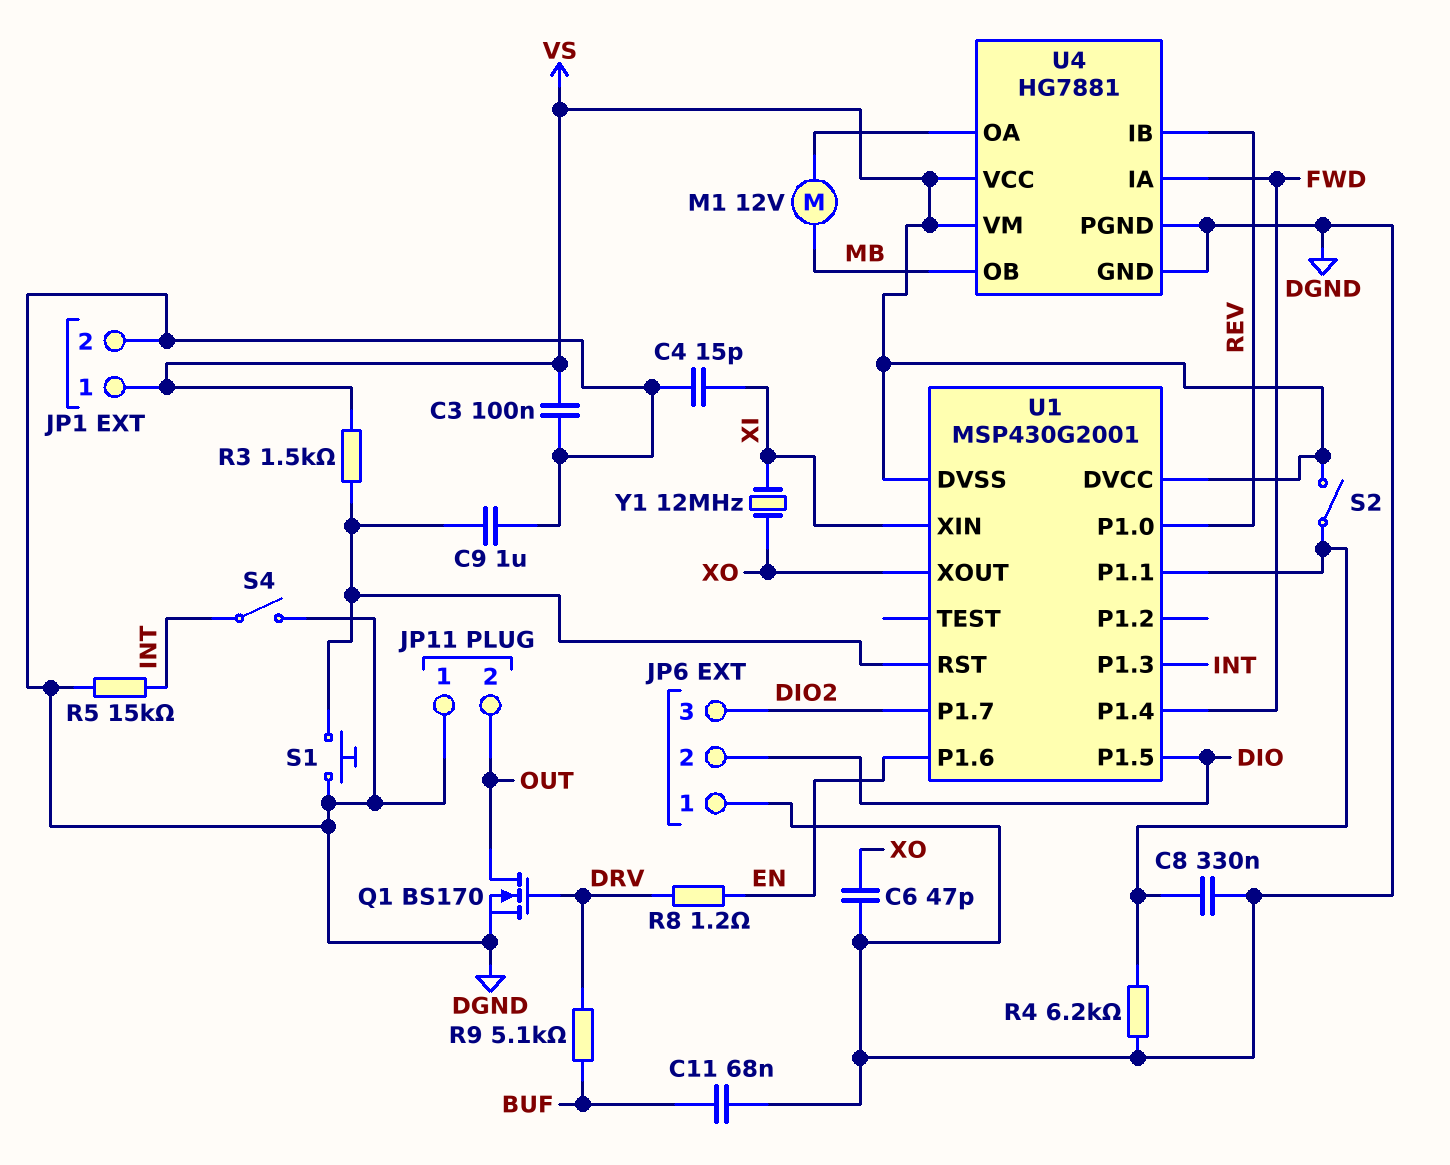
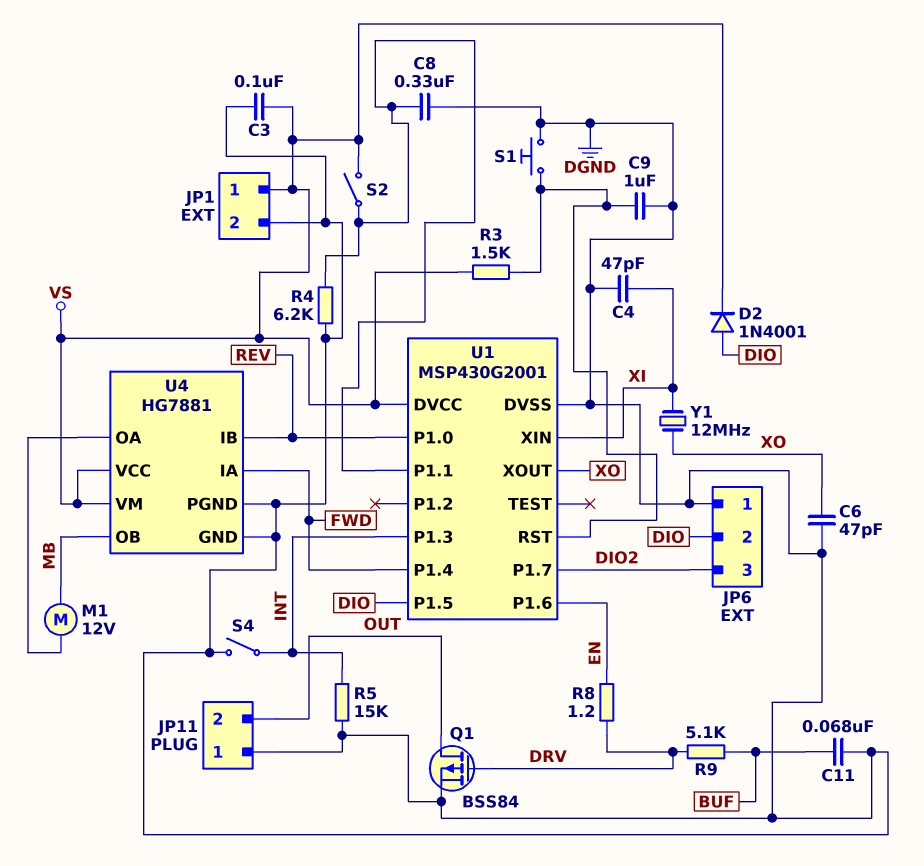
C4: 15pF (DGND, XI) -> 47pF (DGND, XI)
D2: none -> diode 1N4001 (A DIO, K VS)
Q1: NMOS BS170 (G DRV, D OUT, S DGND) -> PMOS BSS84 (G DRV, D OUT, S DGND)
U1 pin DVSS: VS -> DGND

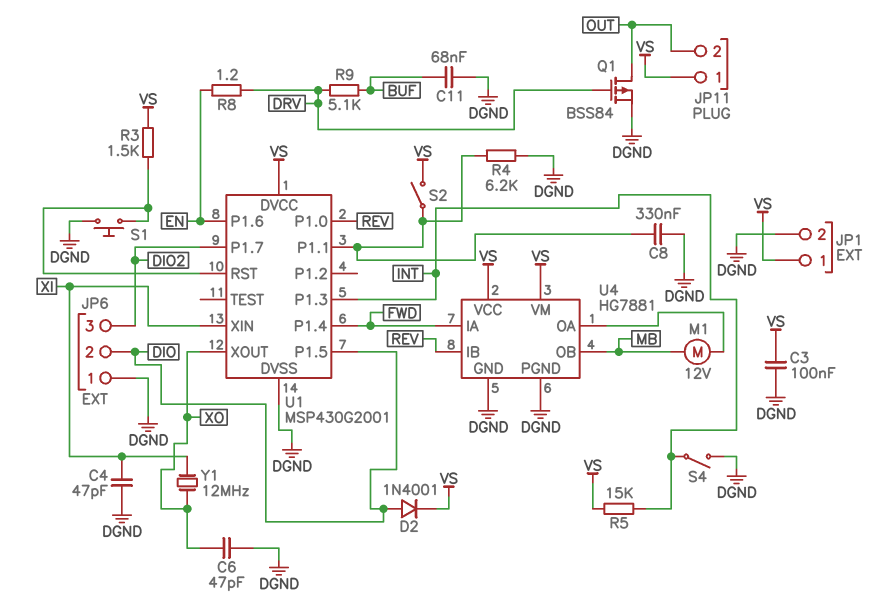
C9: 1uF (DGND, U1/RST) -> none
JP11 pin 1: DGND -> VS
R5: 15k (DGND, INT) -> 15k (INT, VS)

